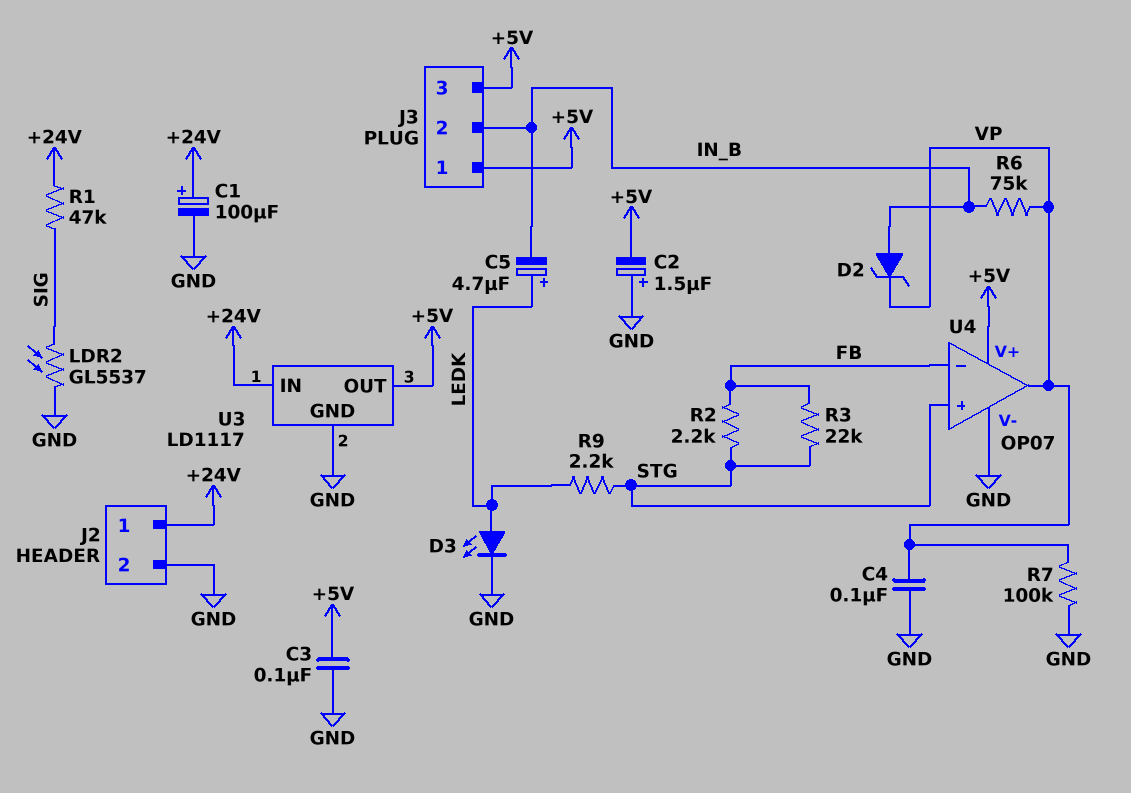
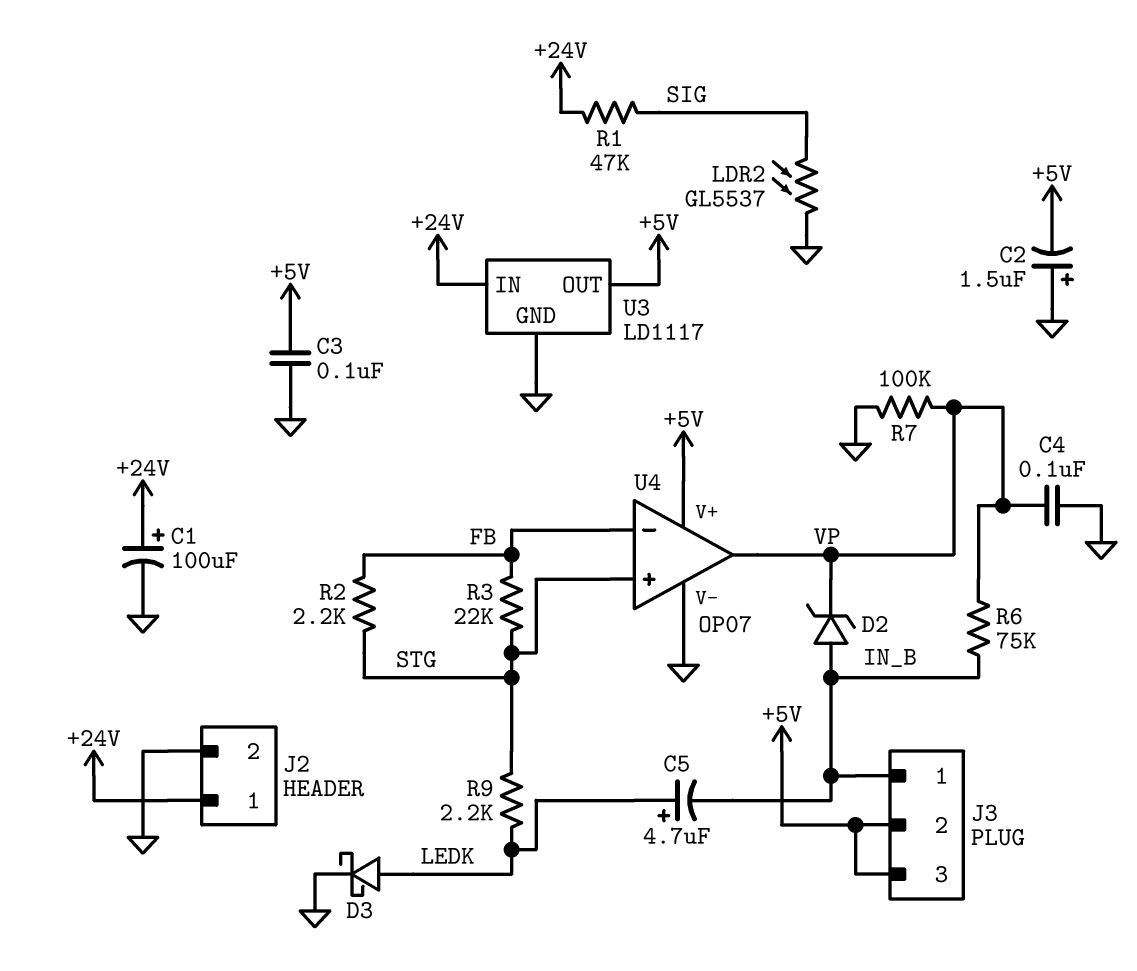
D3: LED (A LEDK, K GND) -> schottky (A LEDK, K GND)
J3 pin 1: +5V -> IN_B
J3 pin 2: IN_B -> +5V

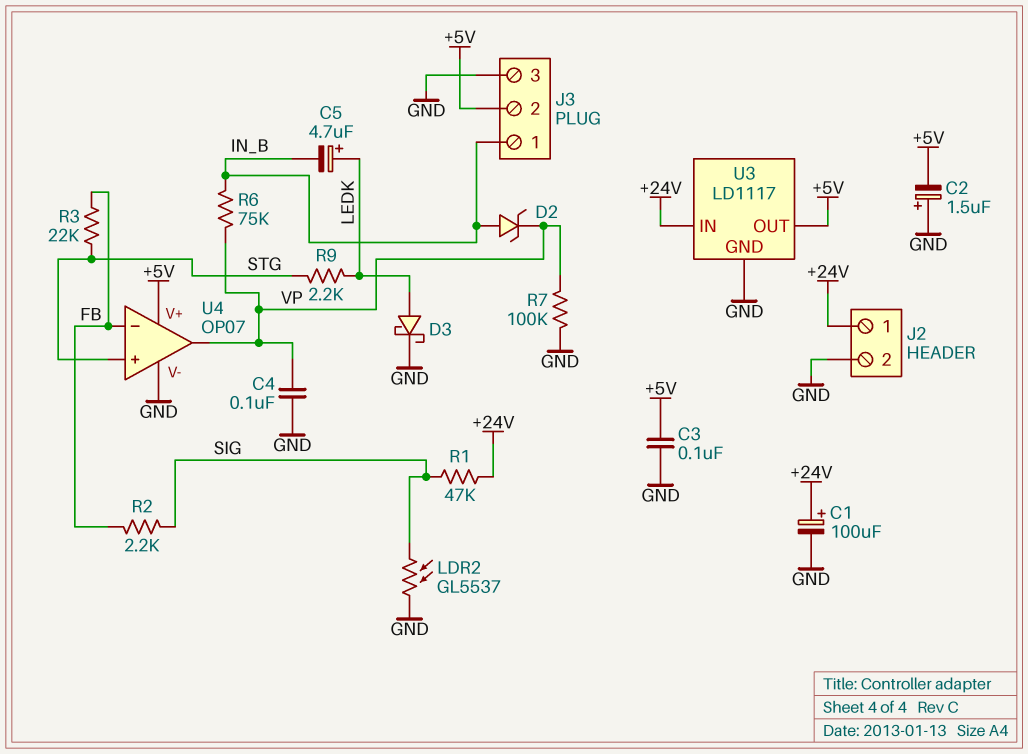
J3 pin 3: +5V -> GND
R2: 2.2k (FB, STG) -> 2.2k (FB, SIG)

